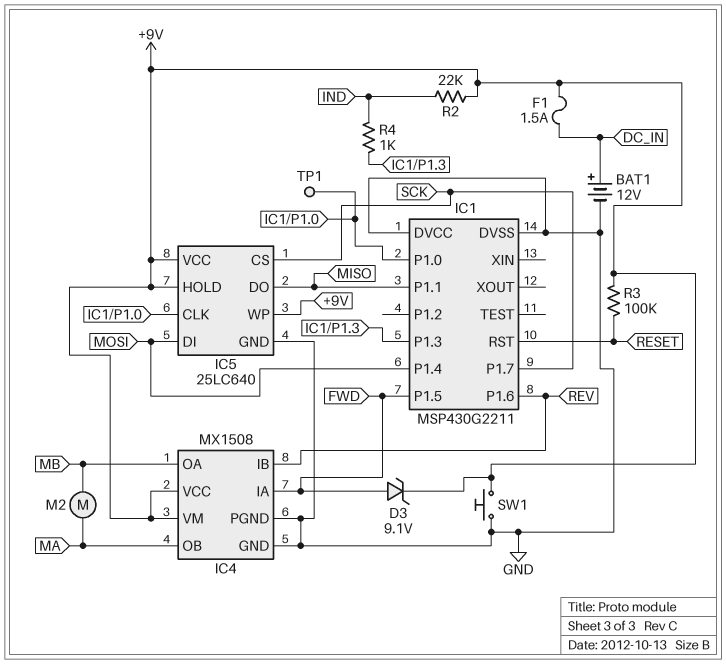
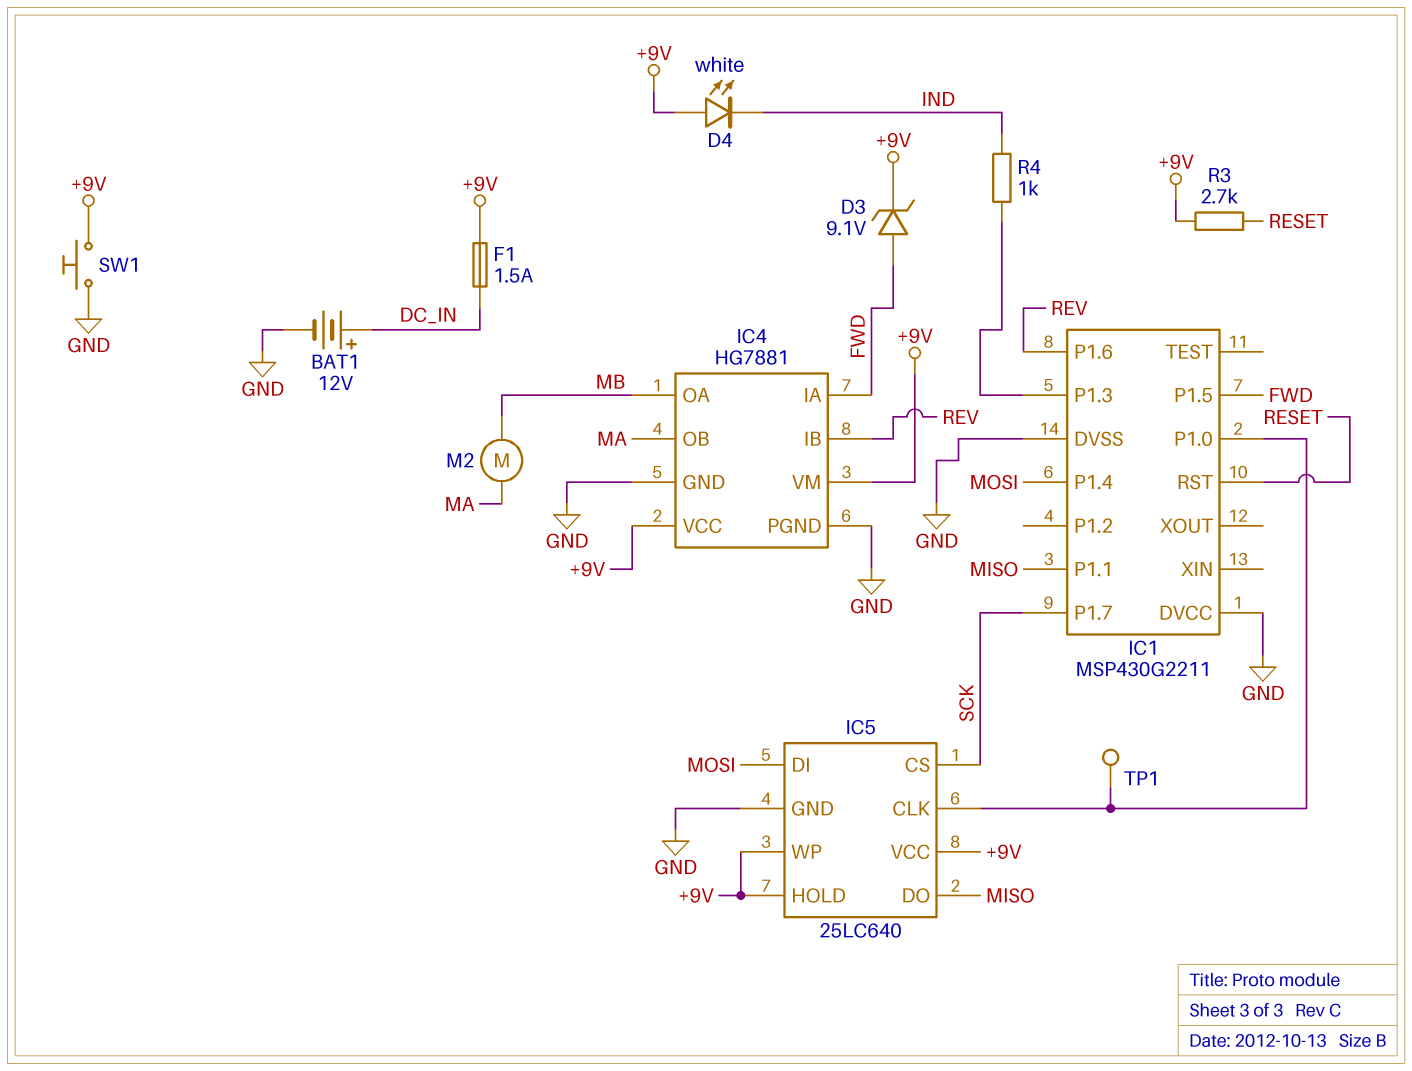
D4: none -> LED white (A +9V, K IND)
IC4: MX1508 -> HG7881
R2: 22k (+9V, IND) -> none
R3: 100k (+9V, RESET) -> 2.7k (+9V, RESET)

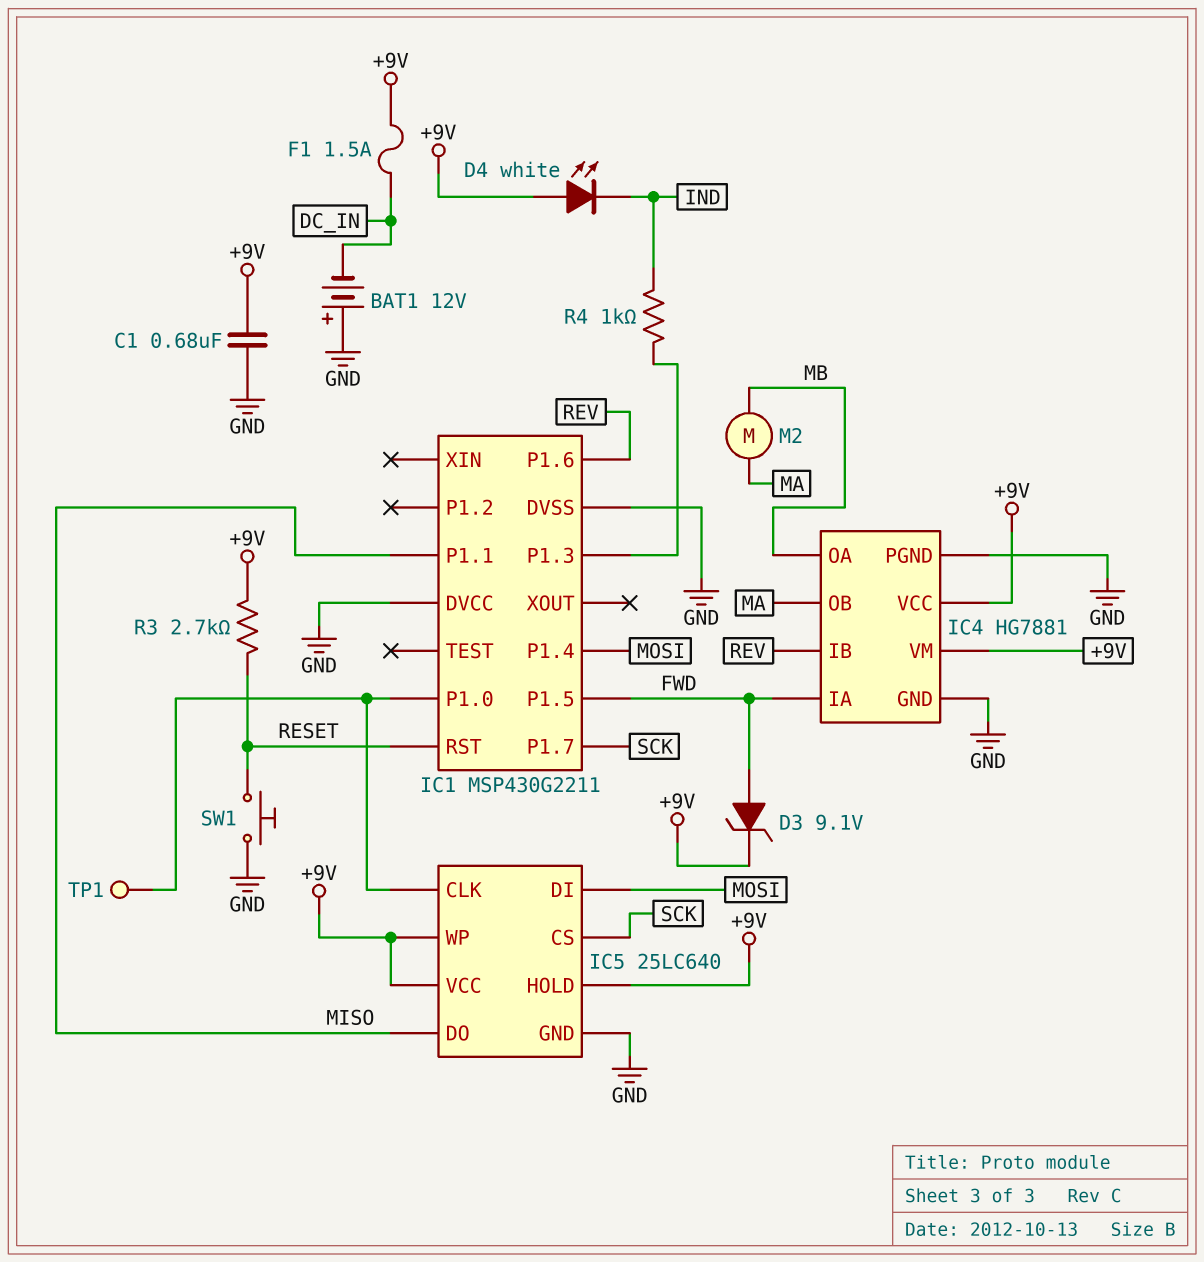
BAT1: 12V (plus DC_IN, minus GND) -> 12V (plus GND, minus DC_IN)
C1: none -> 680nF (+9V, GND)
SW1: button (+9V, GND) -> button (GND, RESET)

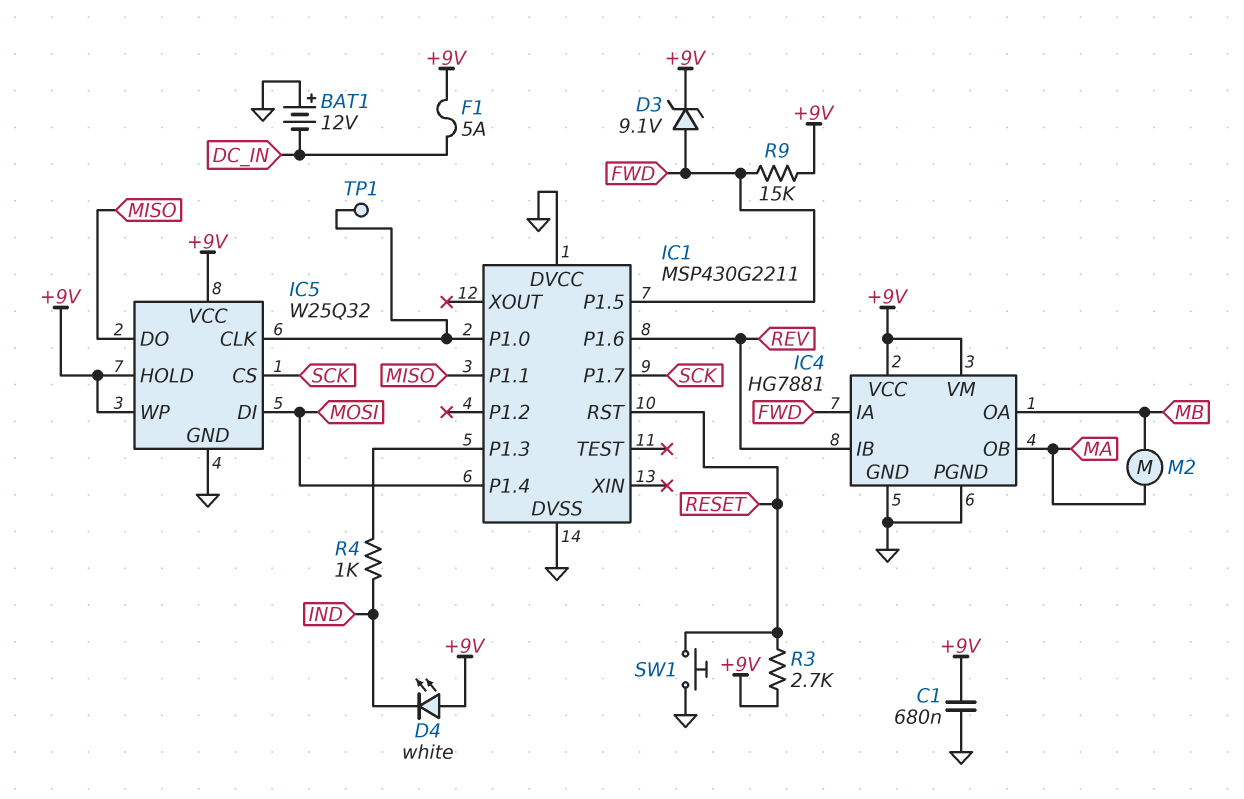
F1: 1.5A (+9V, DC_IN) -> 5A (+9V, DC_IN)
IC5: 25LC640 -> W25Q32
R9: none -> 15k (+9V, FWD)

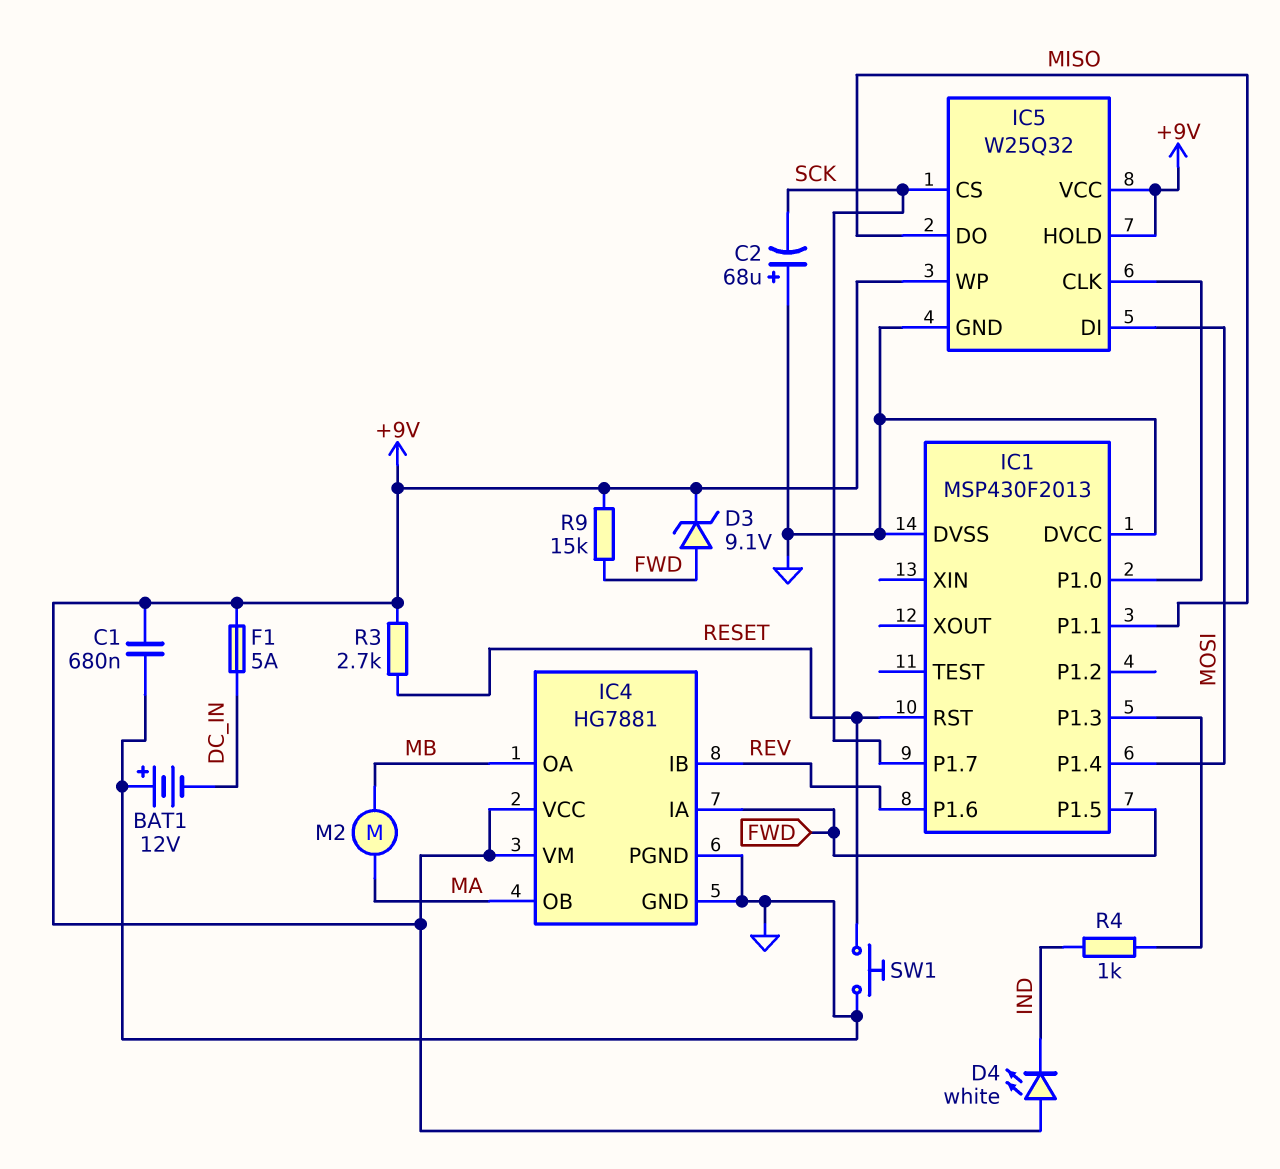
C2: none -> 68uF (plus GND, minus SCK)
IC1: MSP430G2211 -> MSP430F2013
TP1: test point (IC1/P1.0) -> none

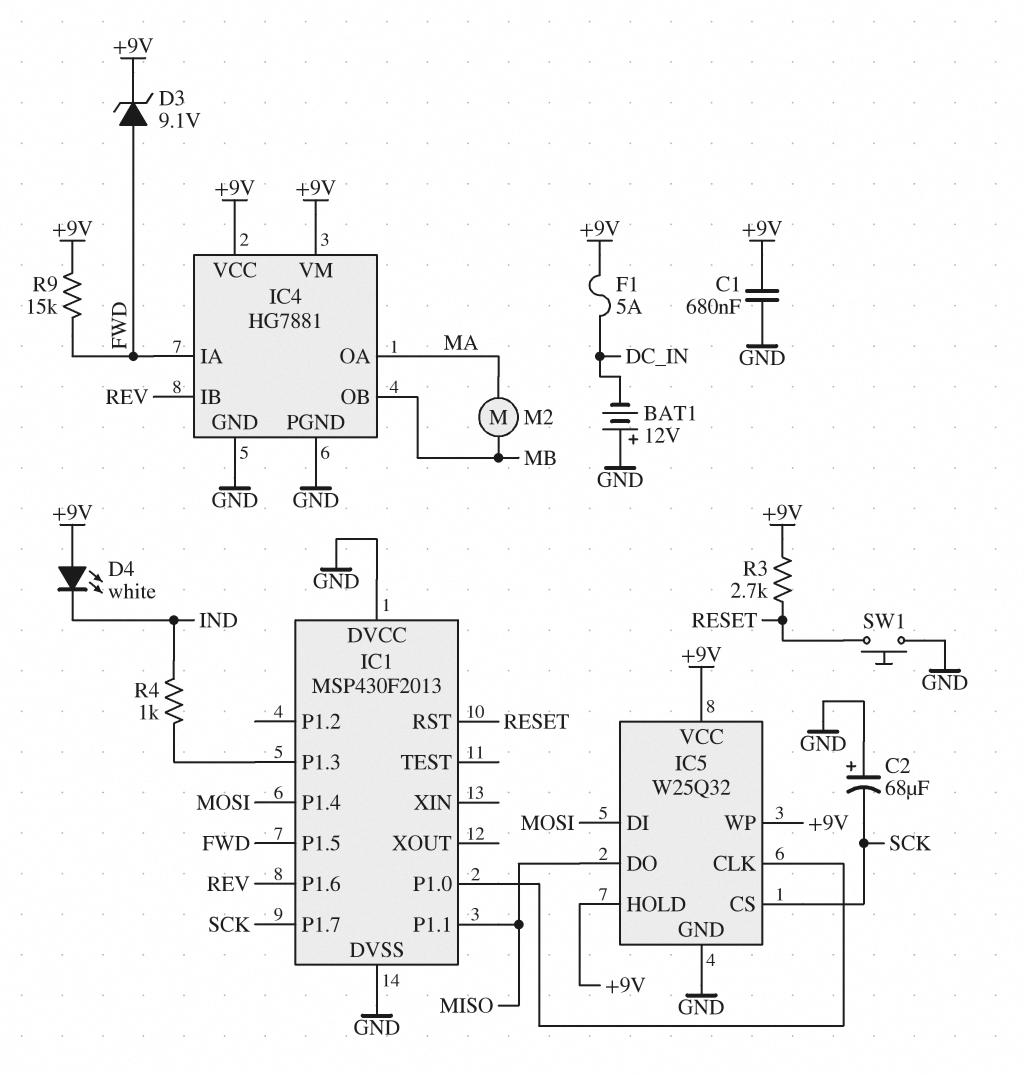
IC4 pin OA: MB -> MA
IC4 pin OB: MA -> MB

